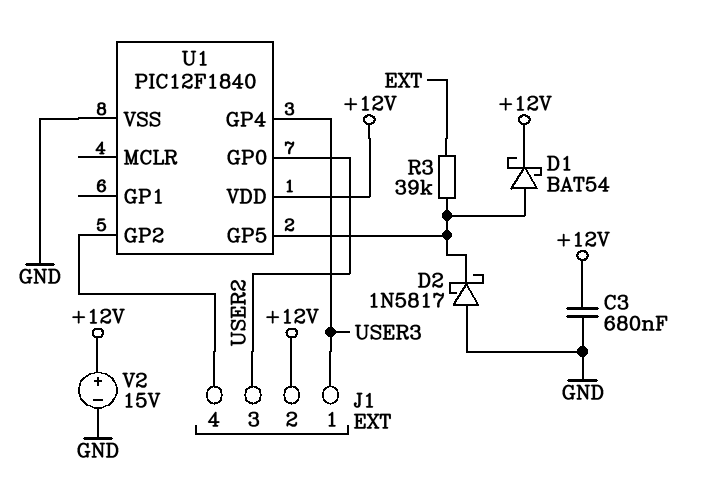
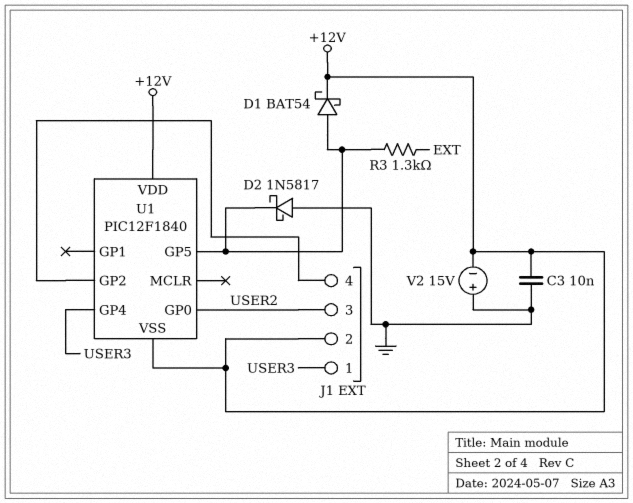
C3: 680nF (+12V, GND) -> 10nF (+12V, GND)
R3: 39k (EXT, U1/GP5) -> 1.3k (EXT, U1/GP5)
U1 pin VSS: GND -> +12V
V2: 15V (plus +12V, minus GND) -> 15V (plus GND, minus +12V)

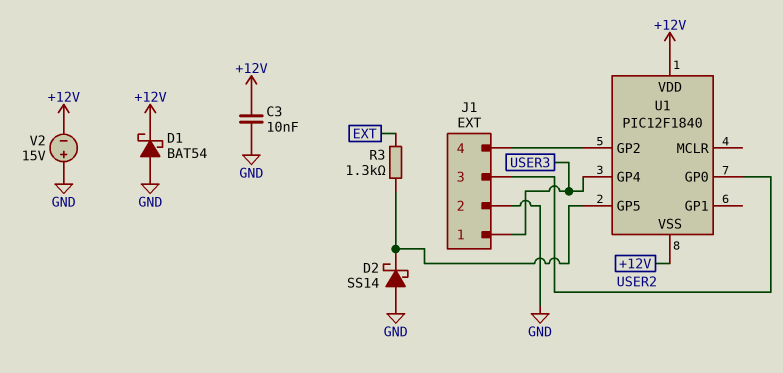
D1: schottky BAT54 (A U1/GP5, K +12V) -> schottky BAT54 (A GND, K +12V)
D2: schottky 1N5817 (A GND, K U1/GP5) -> schottky SS14 (A GND, K U1/GP5)
J1 pin 2: +12V -> GND

